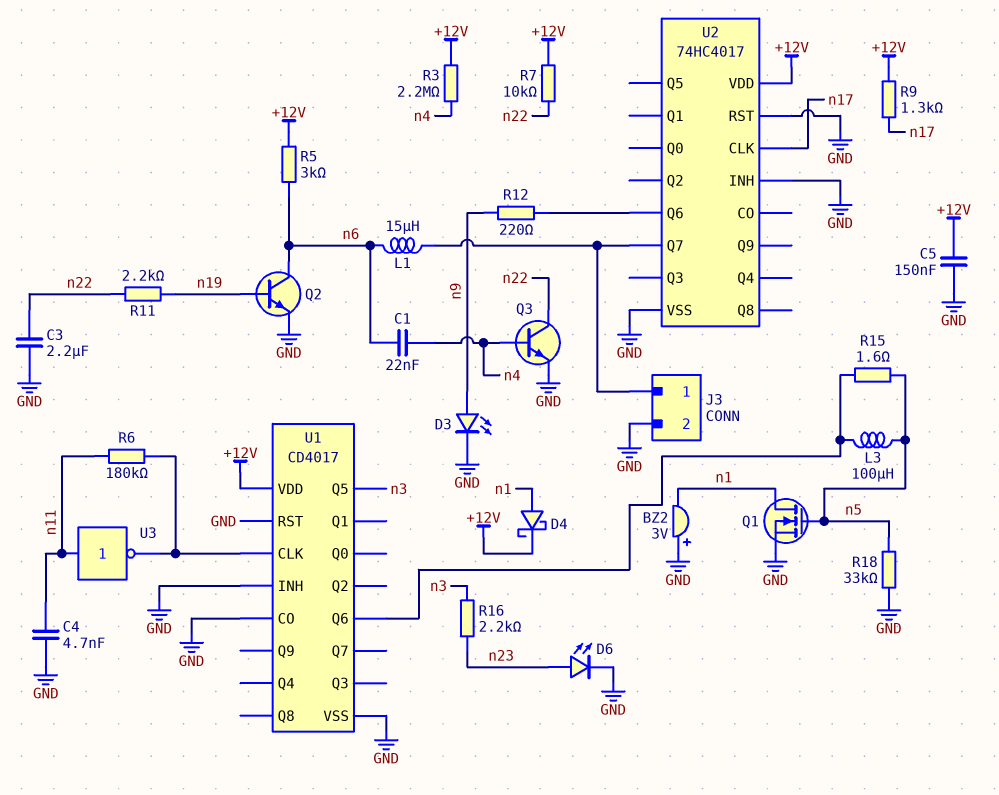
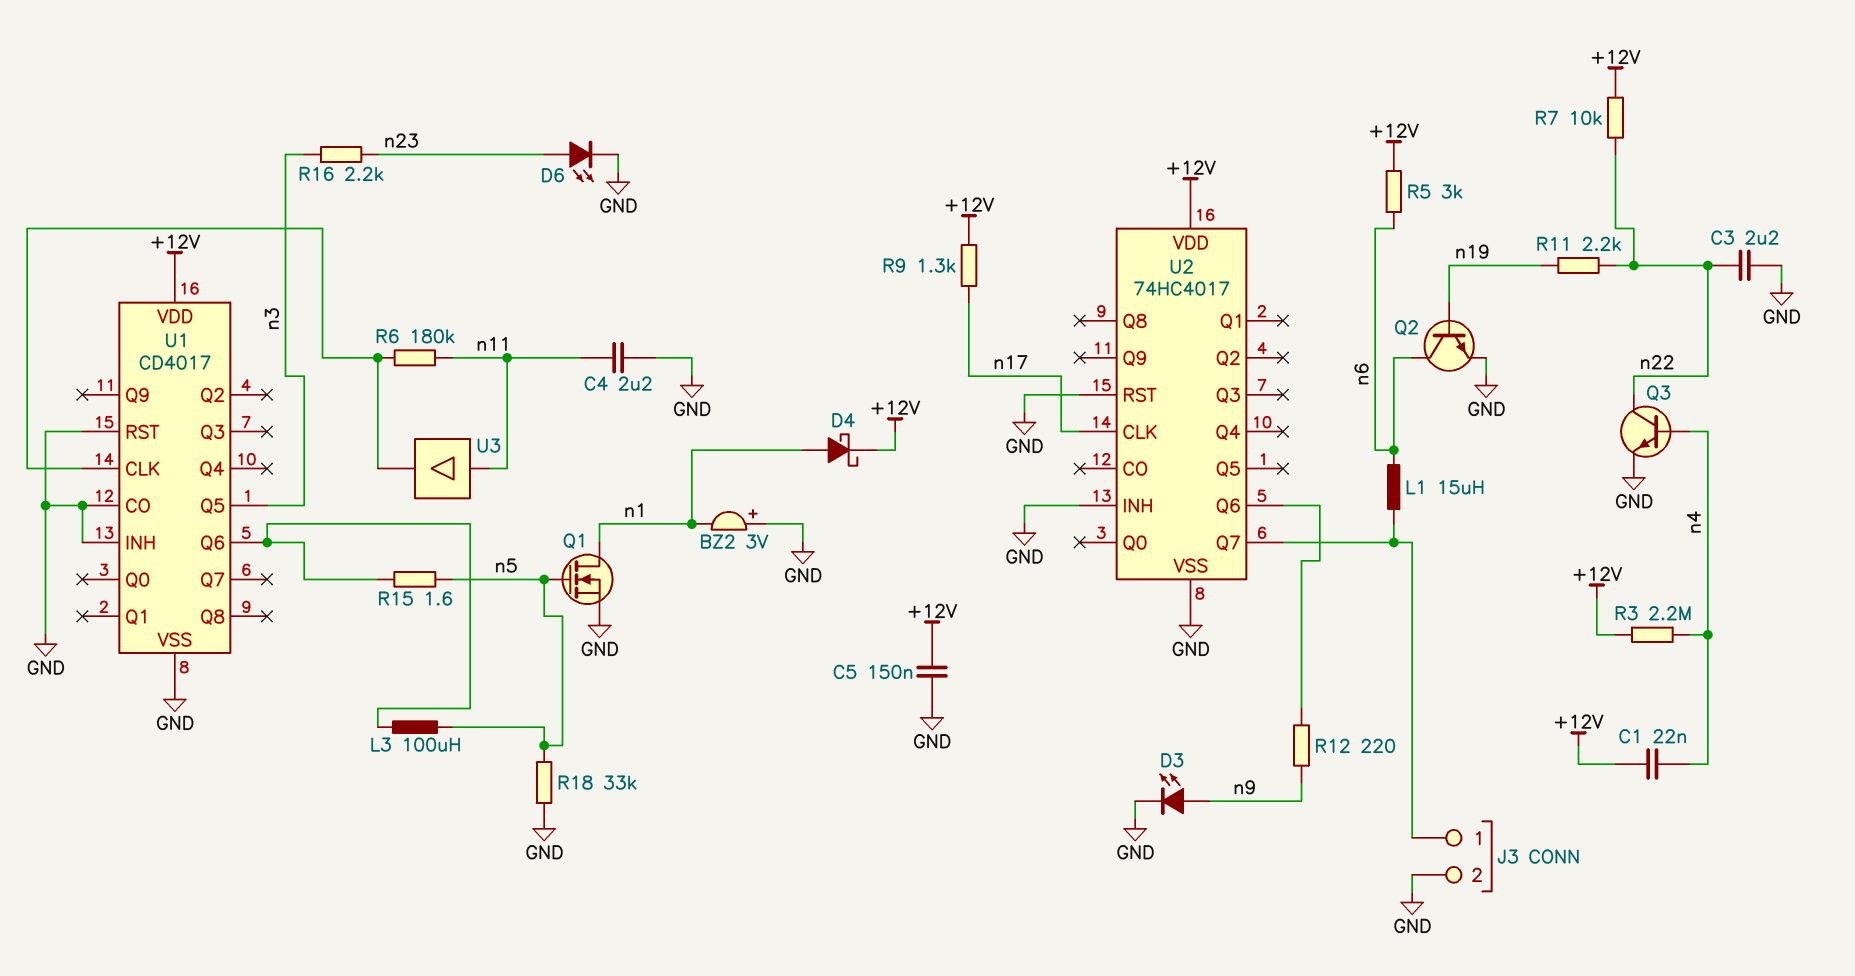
C1: 22nF (n4, n6) -> 22nF (+12V, n4)
C4: 4.7nF (GND, n11) -> 2.2uF (GND, n11)
U3: NOT (in n11, out U1/CLK) -> buffer (in n11, out U1/CLK)

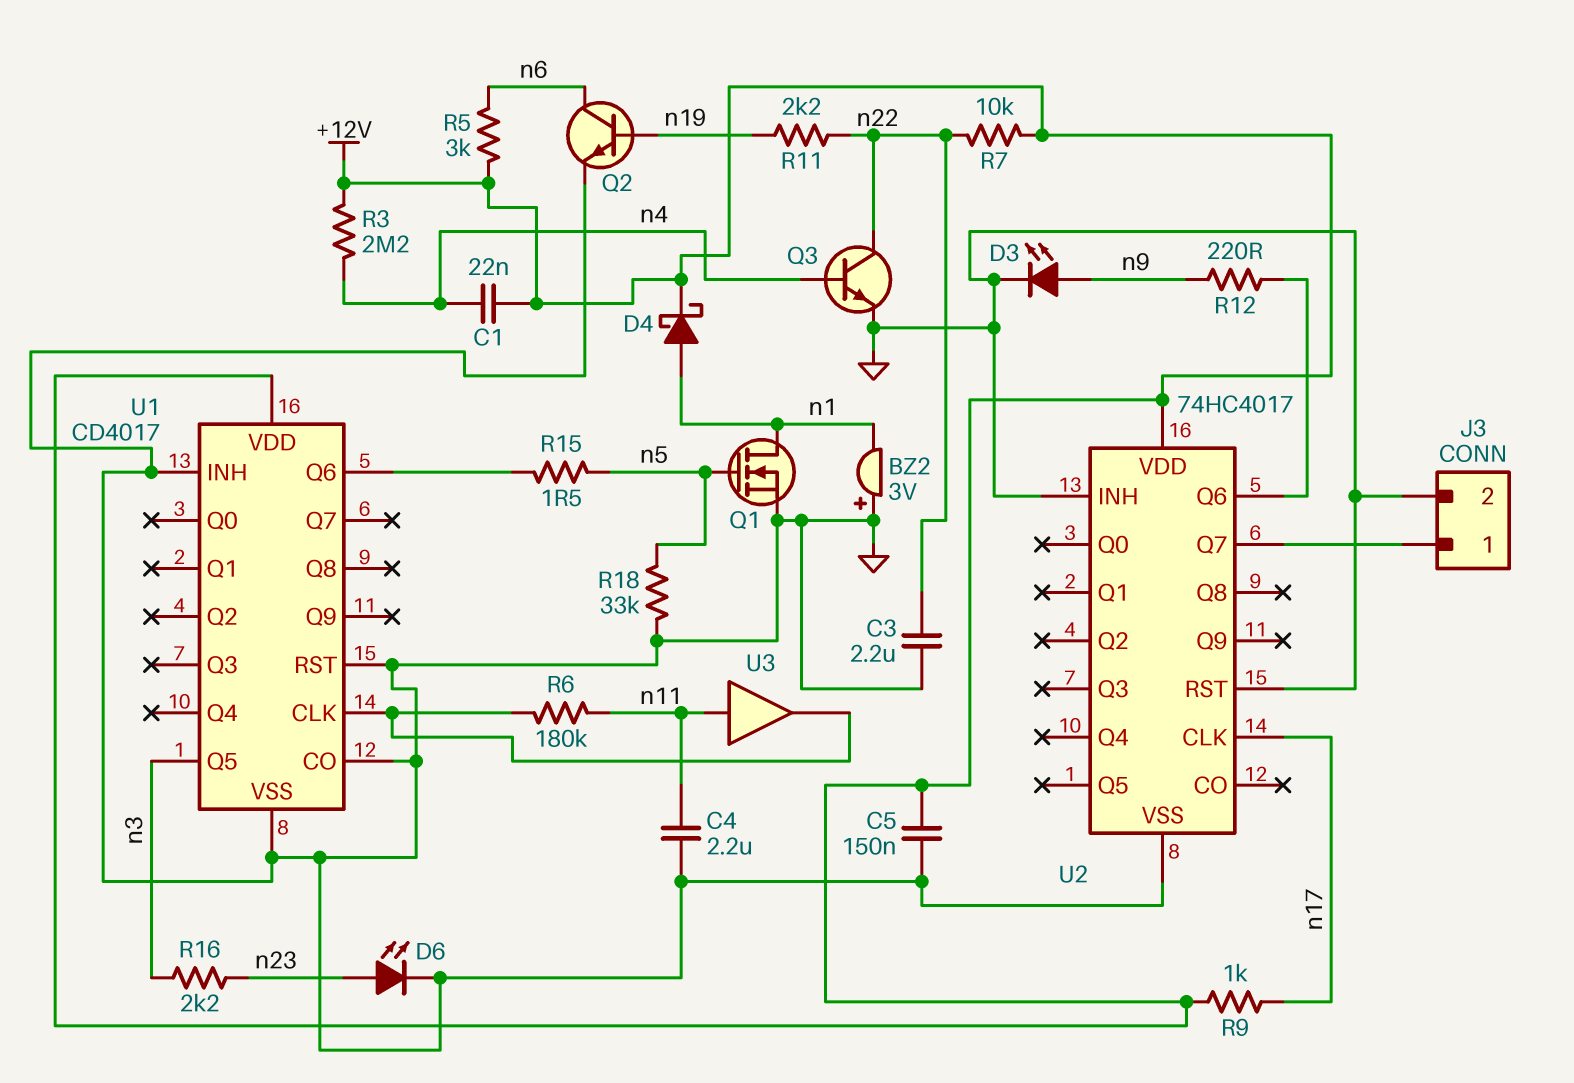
L1: 15uH (J3/1, n6) -> none
L3: 100uH (U1/Q6, n5) -> none
R9: 1.3k (+12V, n17) -> 1k (+12V, n17)
R15: 1.6 (U1/Q6, n5) -> 1.5 (U1/Q6, n5)

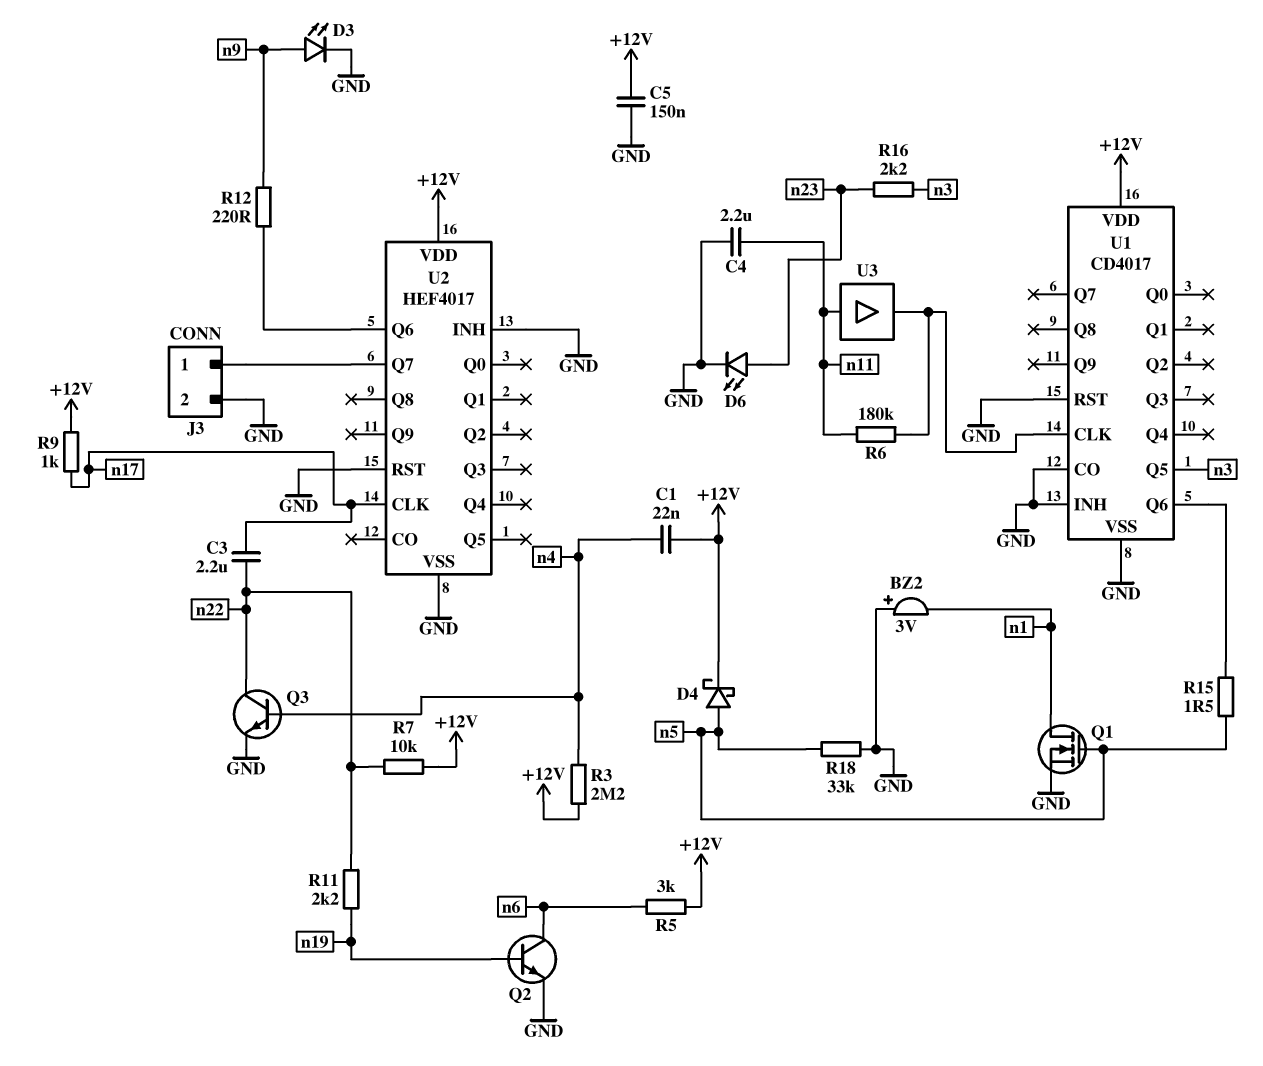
C3: 2.2uF (GND, n22) -> 2.2uF (n17, n22)
D4: schottky (A n1, K +12V) -> schottky (A n5, K +12V)
U2: 74HC4017 -> HEF4017

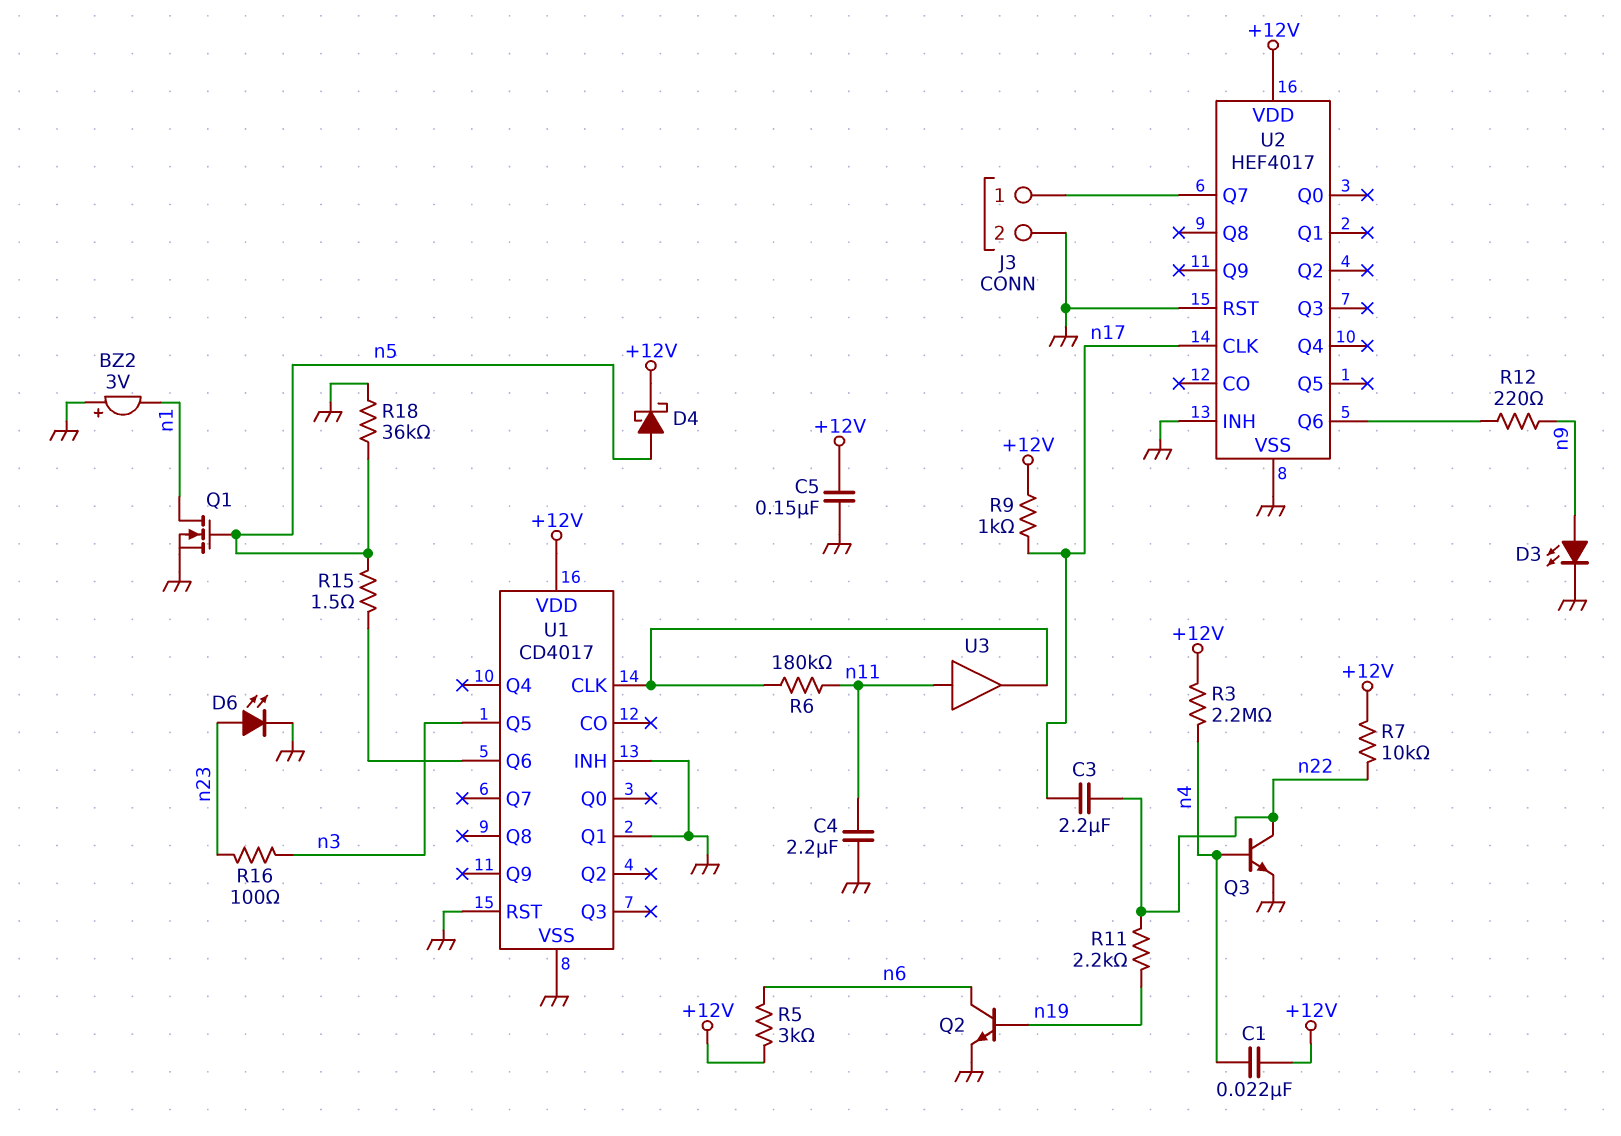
R16: 2.2k (n3, n23) -> 100 (n3, n23)
R18: 33k (GND, n5) -> 36k (GND, n5)
U1 pin CO: GND -> none
U1 pin Q1: none -> GND

